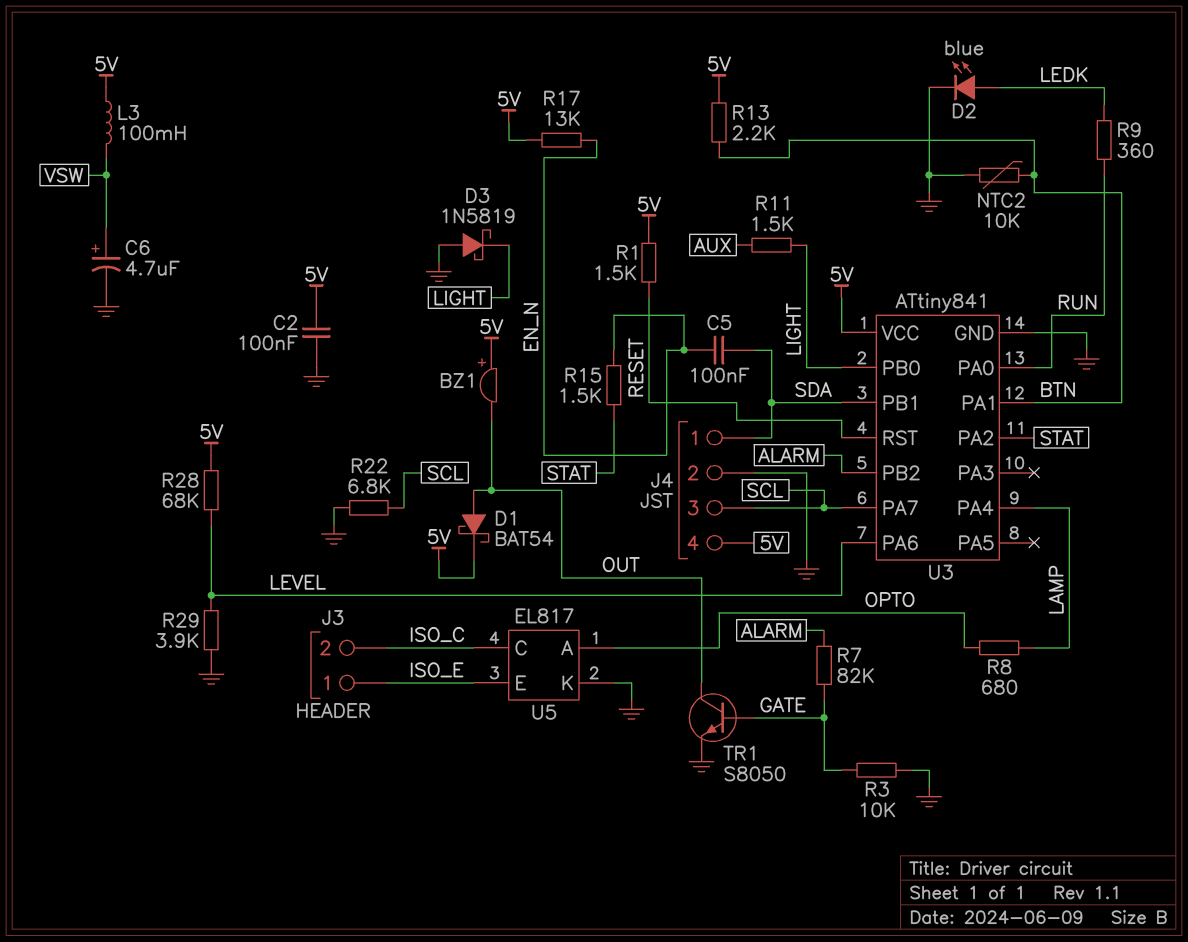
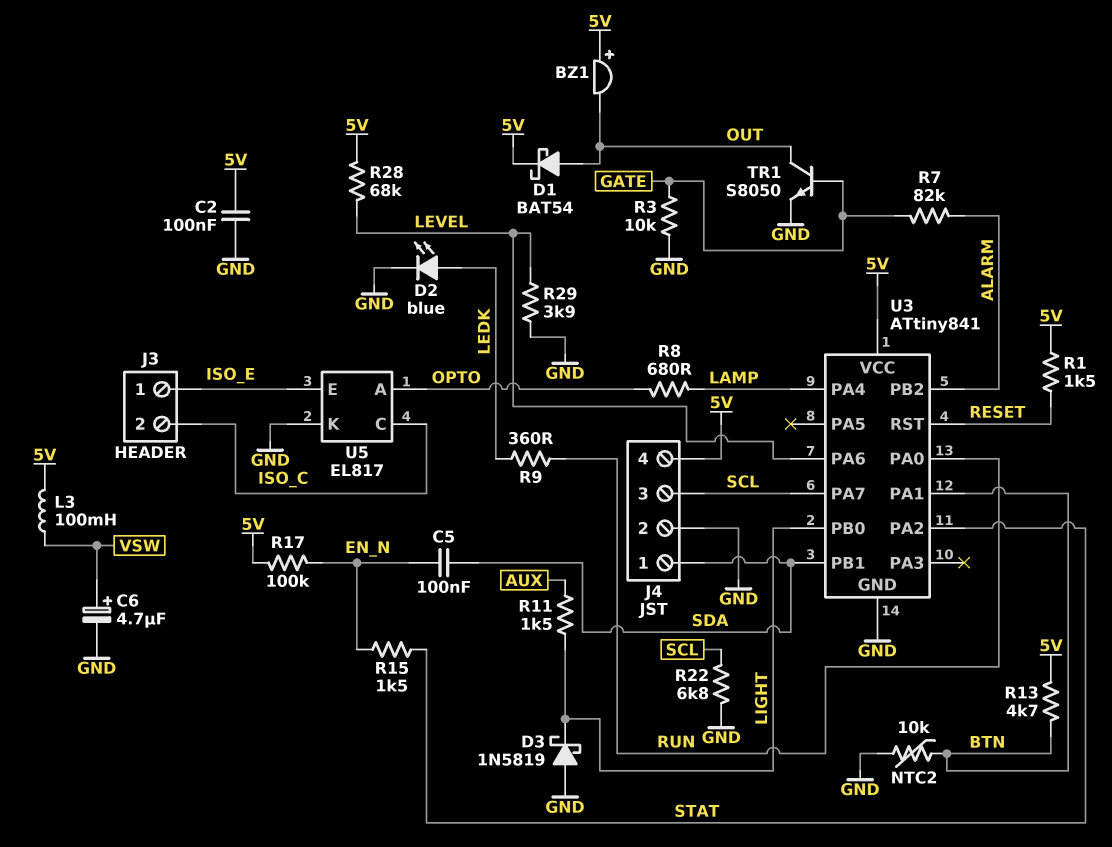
R13: 2.2k (5V, BTN) -> 4.7k (5V, BTN)
R17: 13k (5V, EN_N) -> 100k (5V, EN_N)

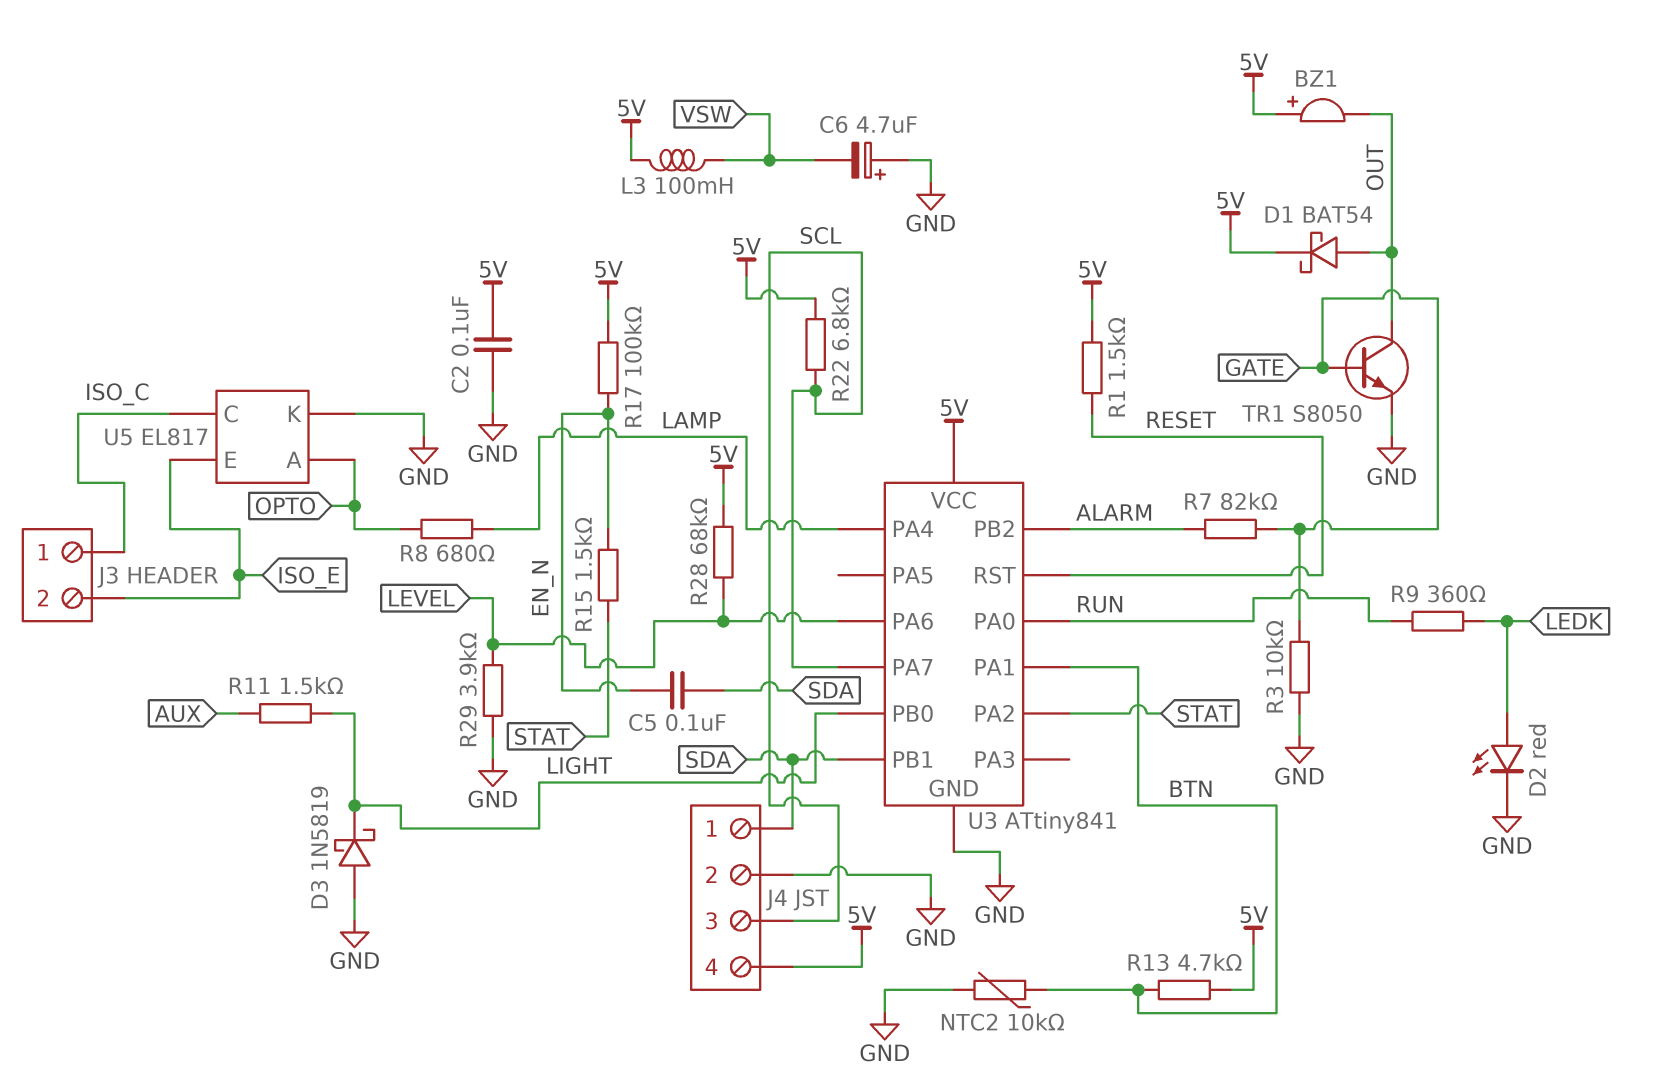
C6: 4.7uF (plus VSW, minus GND) -> 4.7uF (plus GND, minus VSW)
D2: LED blue (A LEDK, K GND) -> LED red (A LEDK, K GND)
J3 pin 1: ISO_E -> ISO_C
J3 pin 2: ISO_C -> ISO_E
R22: 6.8k (GND, SCL) -> 6.8k (5V, SCL)

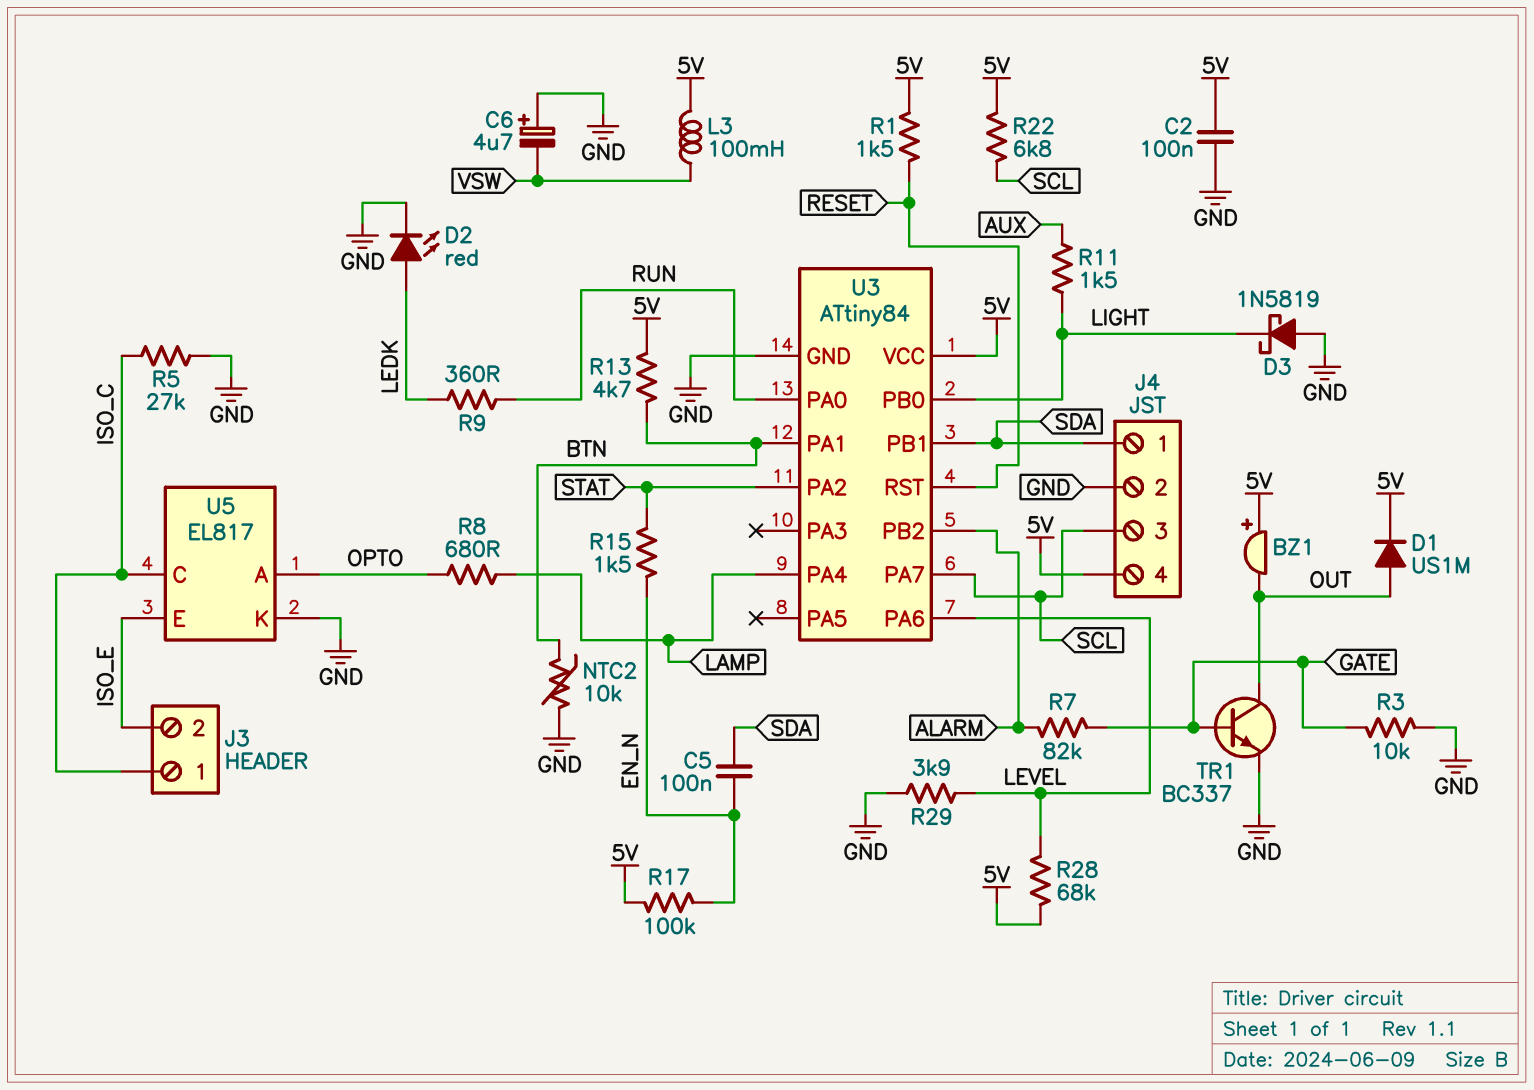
D1: schottky BAT54 (A OUT, K 5V) -> diode US1M (A OUT, K 5V)
R5: none -> 27k (GND, ISO_C)
TR1: NPN S8050 (B GATE, C OUT, E GND) -> NPN BC337 (B GATE, C OUT, E GND)
U3: ATtiny841 -> ATtiny84

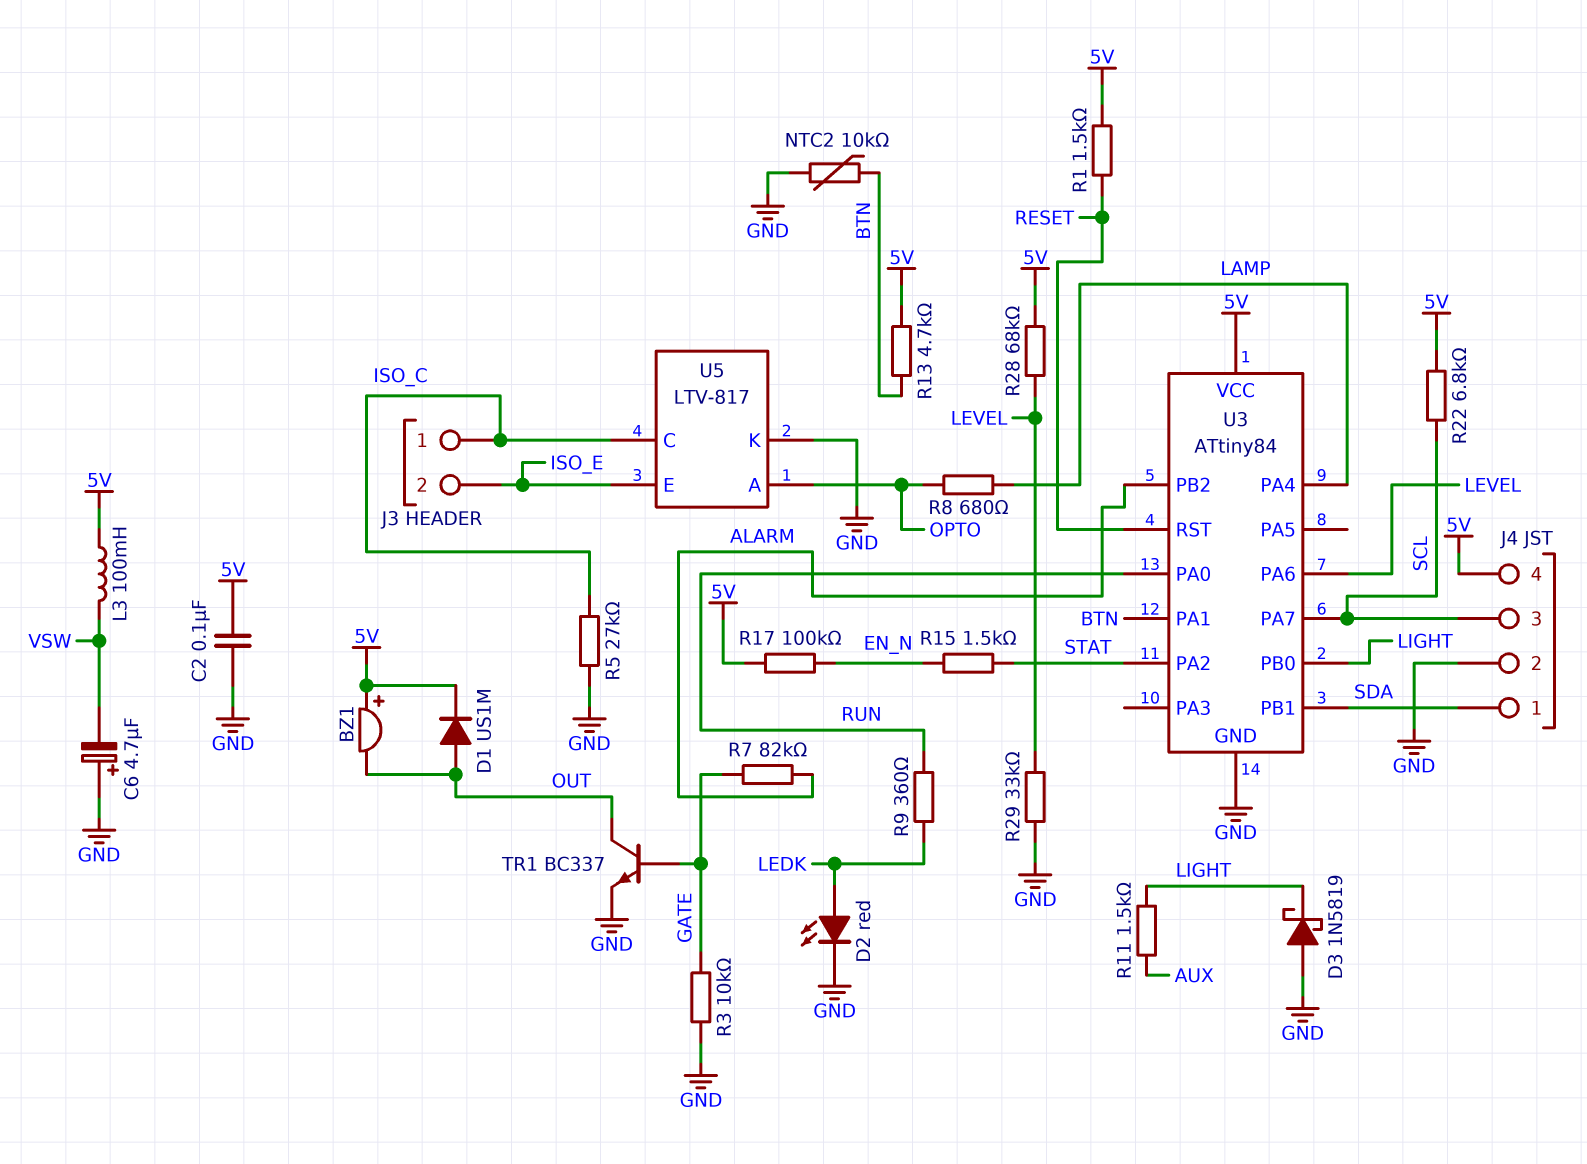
C5: 100nF (EN_N, SDA) -> none
R29: 3.9k (GND, LEVEL) -> 33k (GND, LEVEL)
U5: EL817 -> LTV-817

